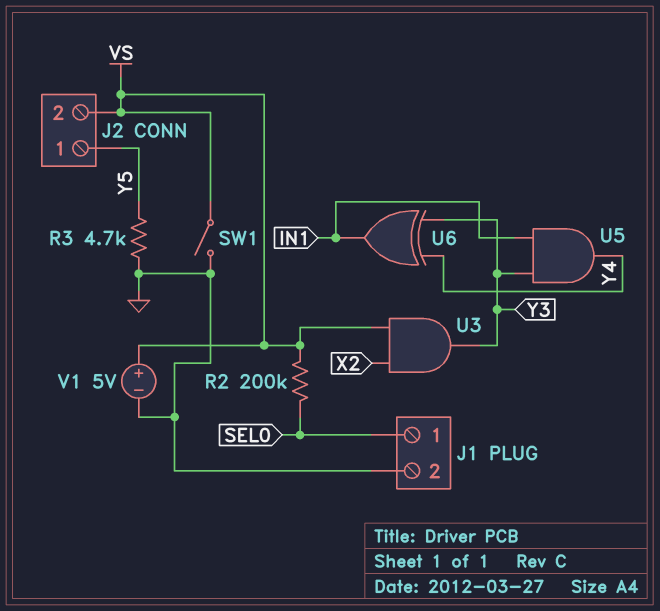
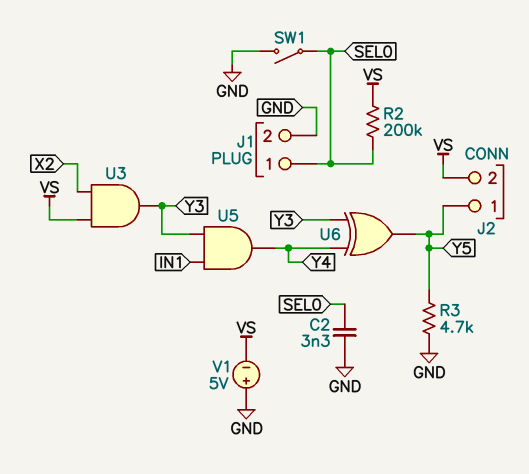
C2: none -> 3.3nF (GND, SEL0)
SW1: switch (GND, VS) -> switch (GND, SEL0)
U6: XOR (in Y3, in Y4, out IN1) -> XOR (in Y3, in Y4, out Y5)
V1: 5V (plus VS, minus GND) -> 5V (plus GND, minus VS)

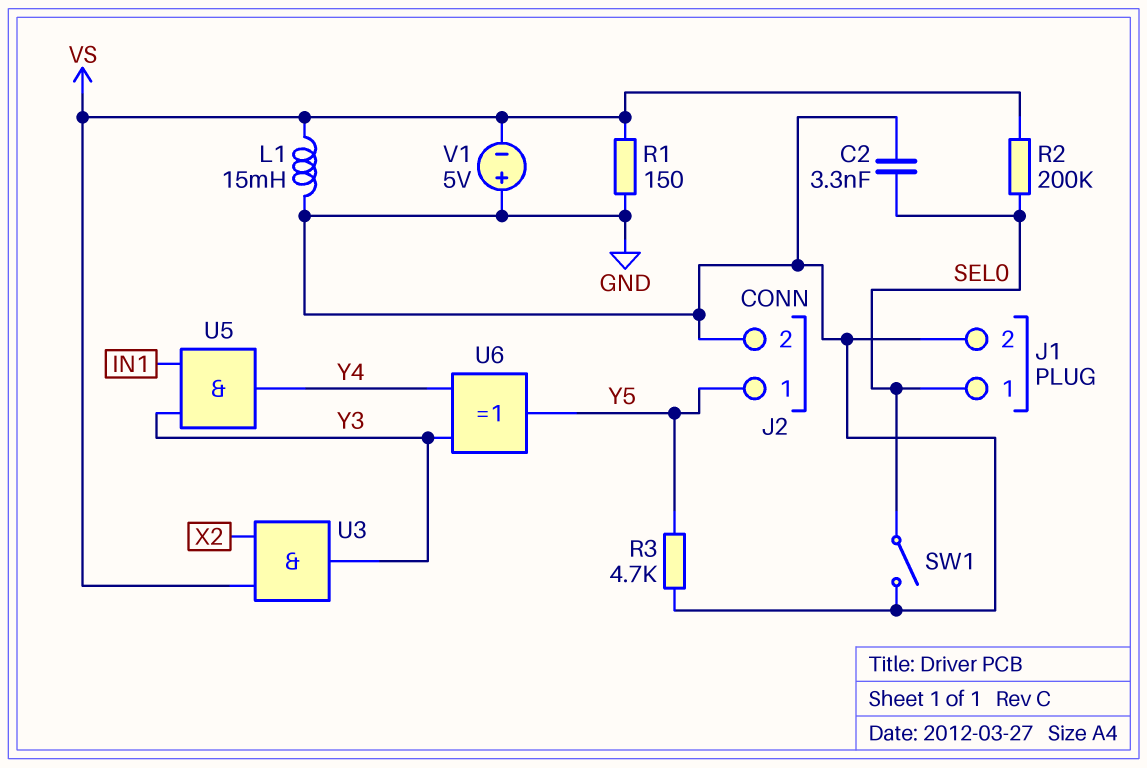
J2 pin 2: VS -> GND
L1: none -> 15mH (GND, VS)
R1: none -> 150 (GND, VS)

